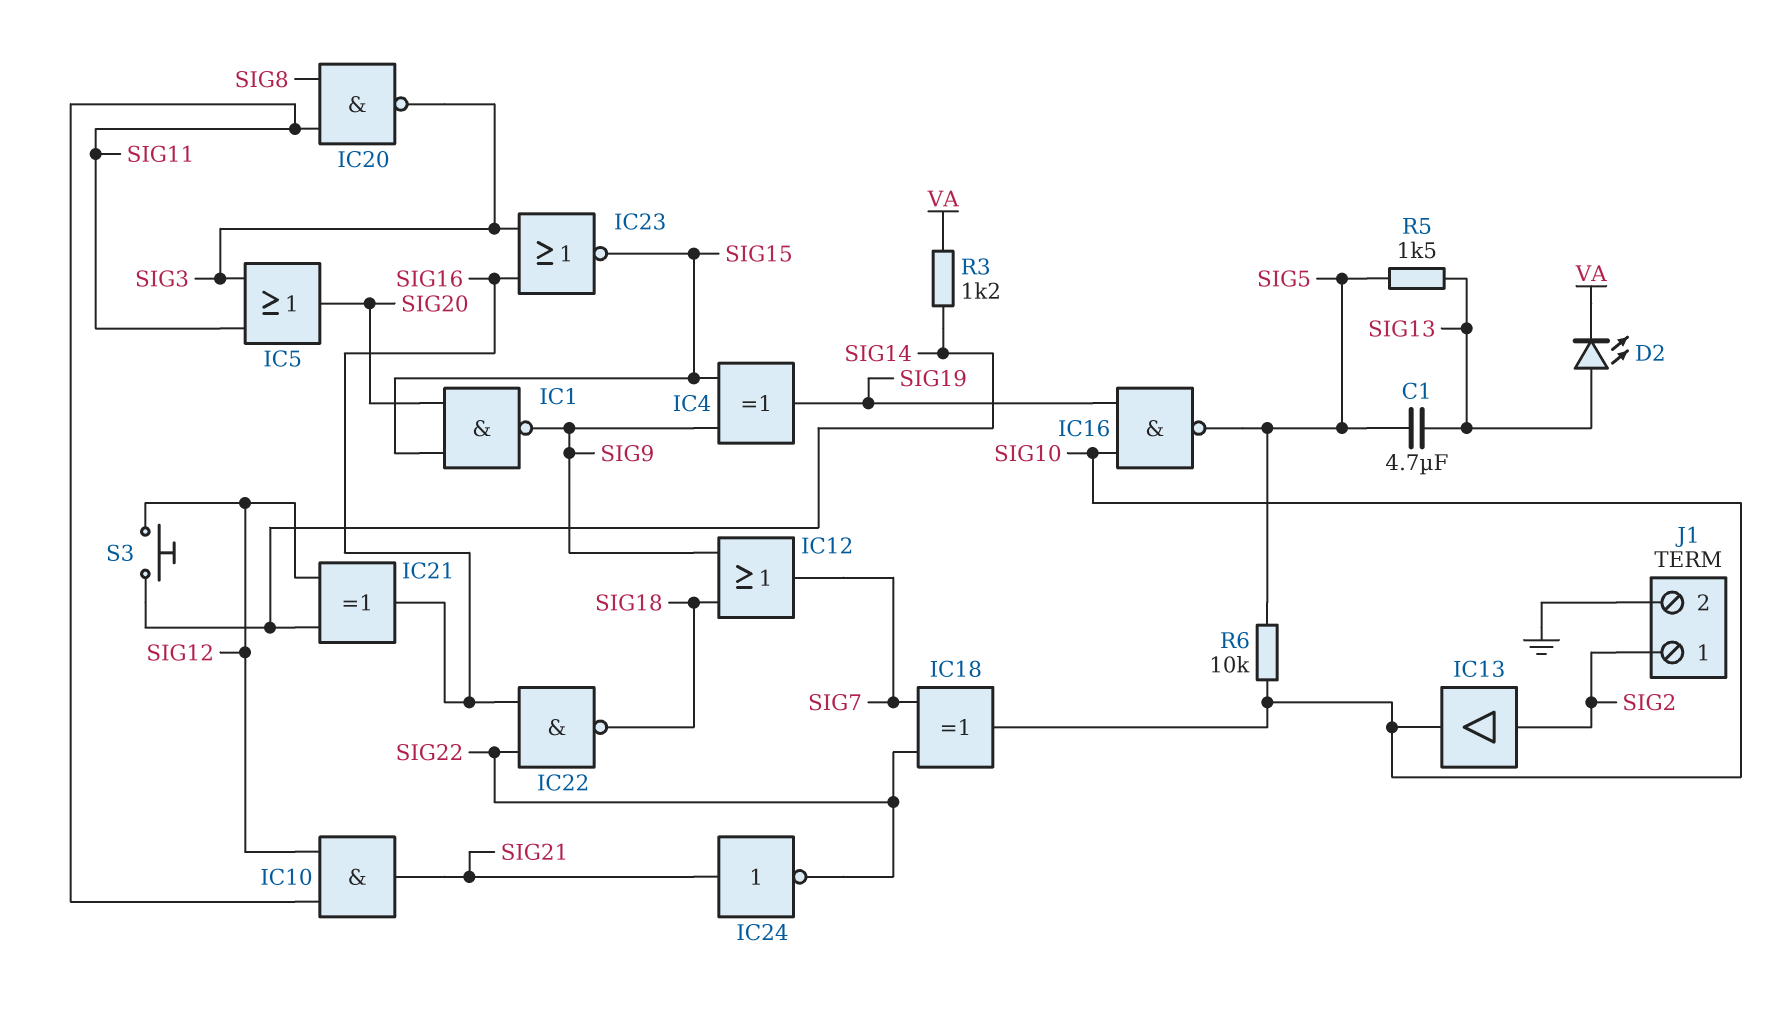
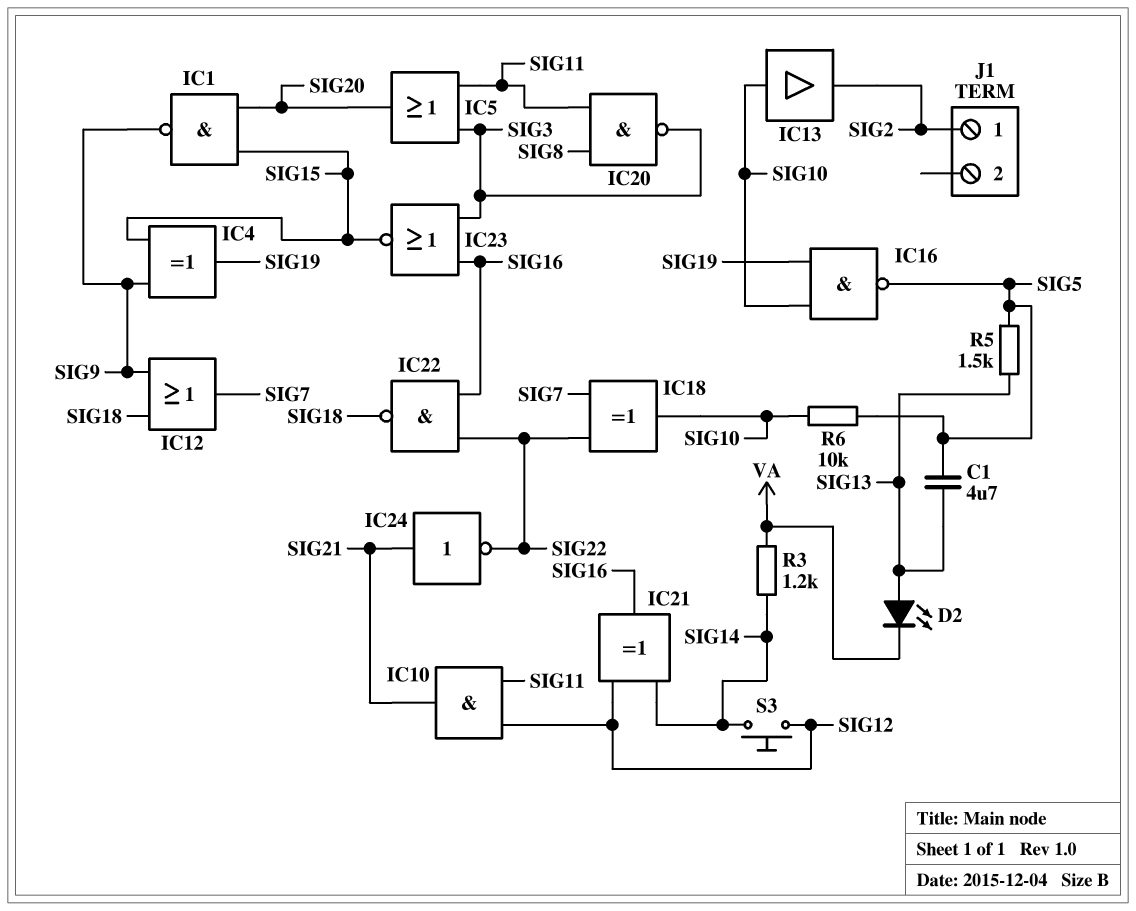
IC13: buffer (in SIG2, out SIG10) -> buffer (in SIG10, out SIG2)
J1 pin 2: GND -> none

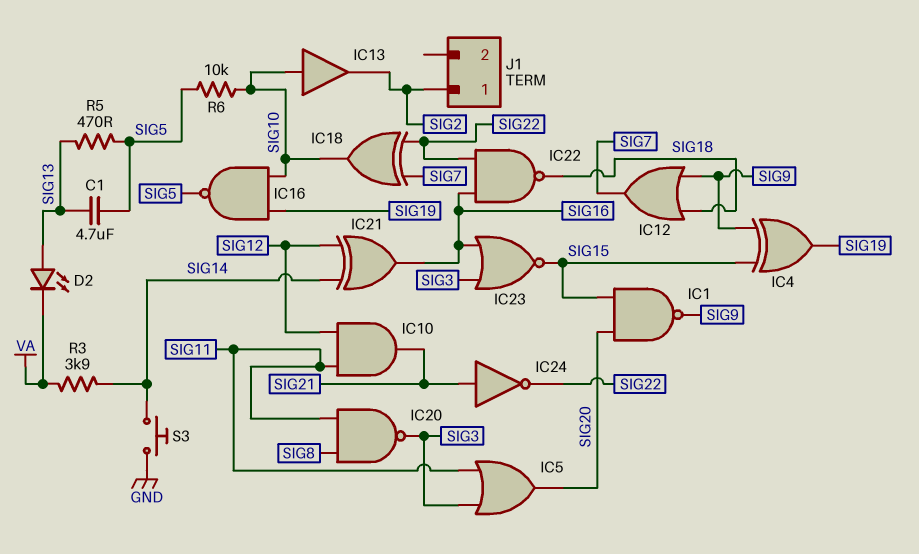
R3: 1.2k (SIG14, VA) -> 3.9k (SIG14, VA)
R5: 1.5k (SIG5, SIG13) -> 470 (SIG5, SIG13)
S3: button (SIG12, SIG14) -> button (GND, SIG14)

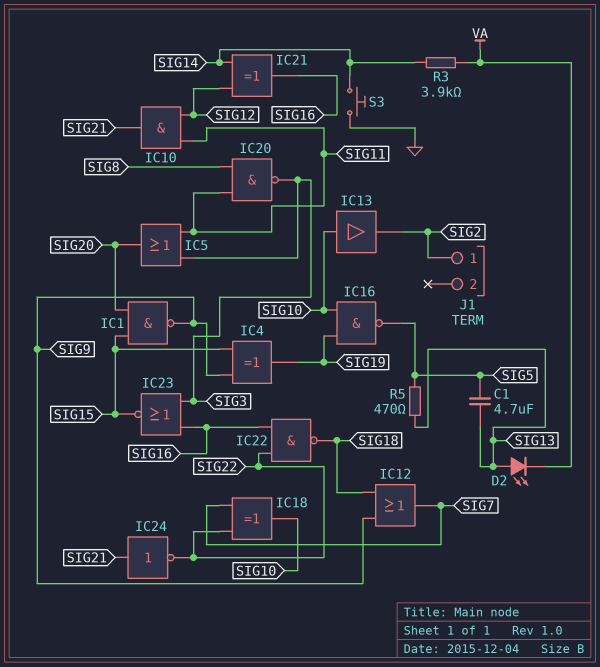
R6: 10k (SIG5, SIG10) -> none

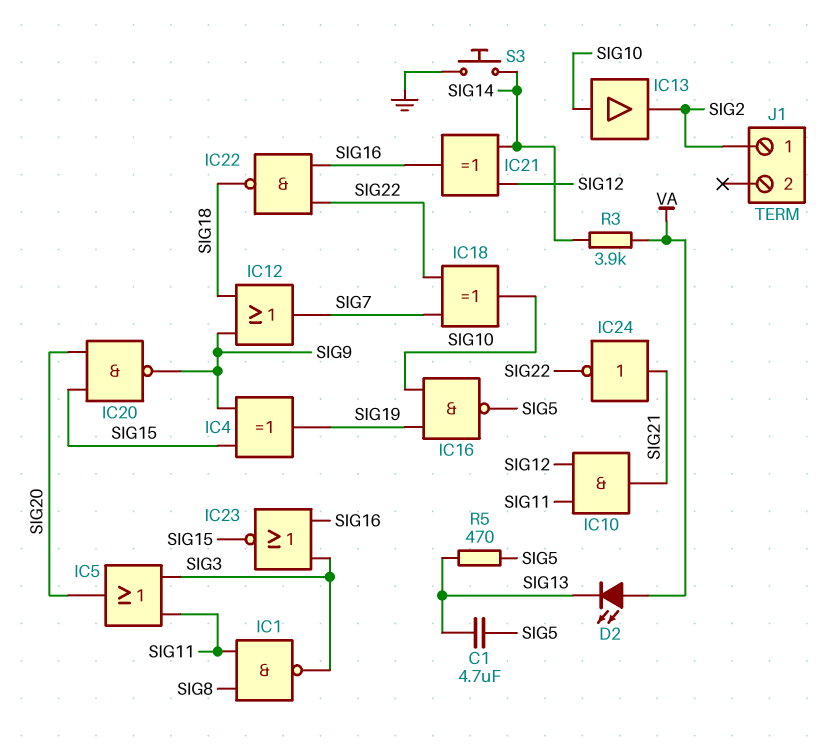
D2: LED (A SIG13, K VA) -> LED (A VA, K SIG13)
IC1: NAND (in SIG15, in SIG20, out SIG9) -> NAND (in SIG8, in SIG11, out SIG3)
IC20: NAND (in SIG8, in SIG11, out SIG3) -> NAND (in SIG15, in SIG20, out SIG9)

